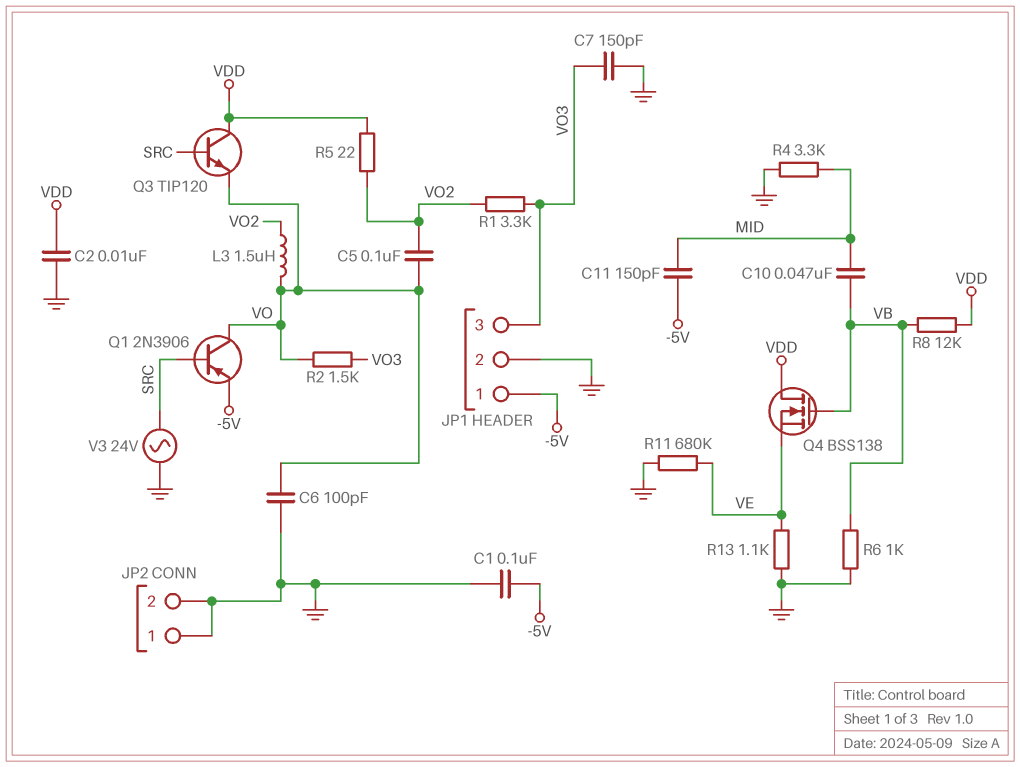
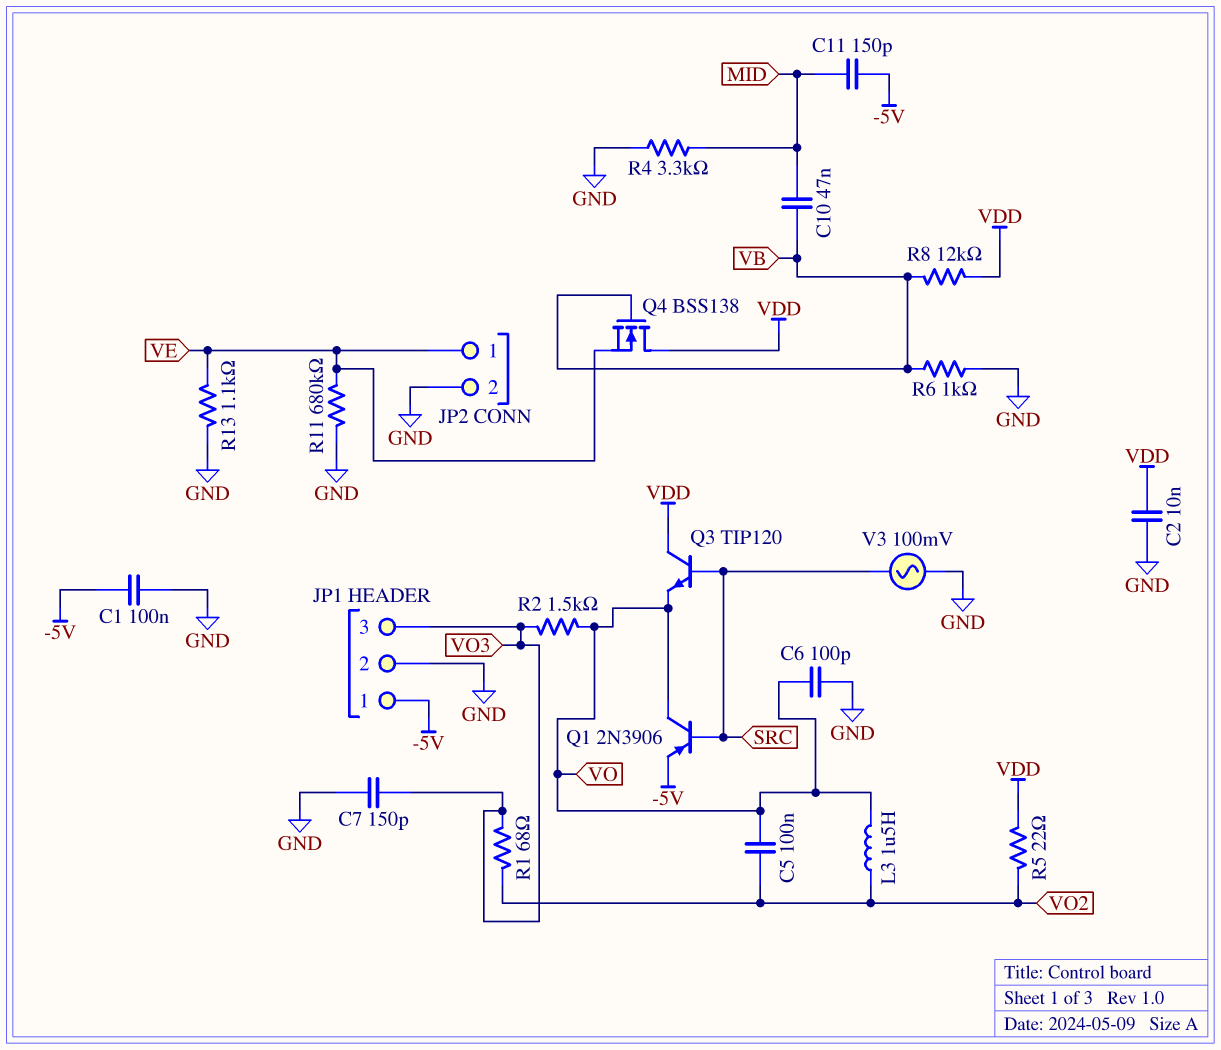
JP2 pin 1: GND -> VE
R1: 3.3k (VO2, VO3) -> 68 (VO2, VO3)
V3: AC 24V (GND, SRC) -> AC 100mV (GND, SRC)

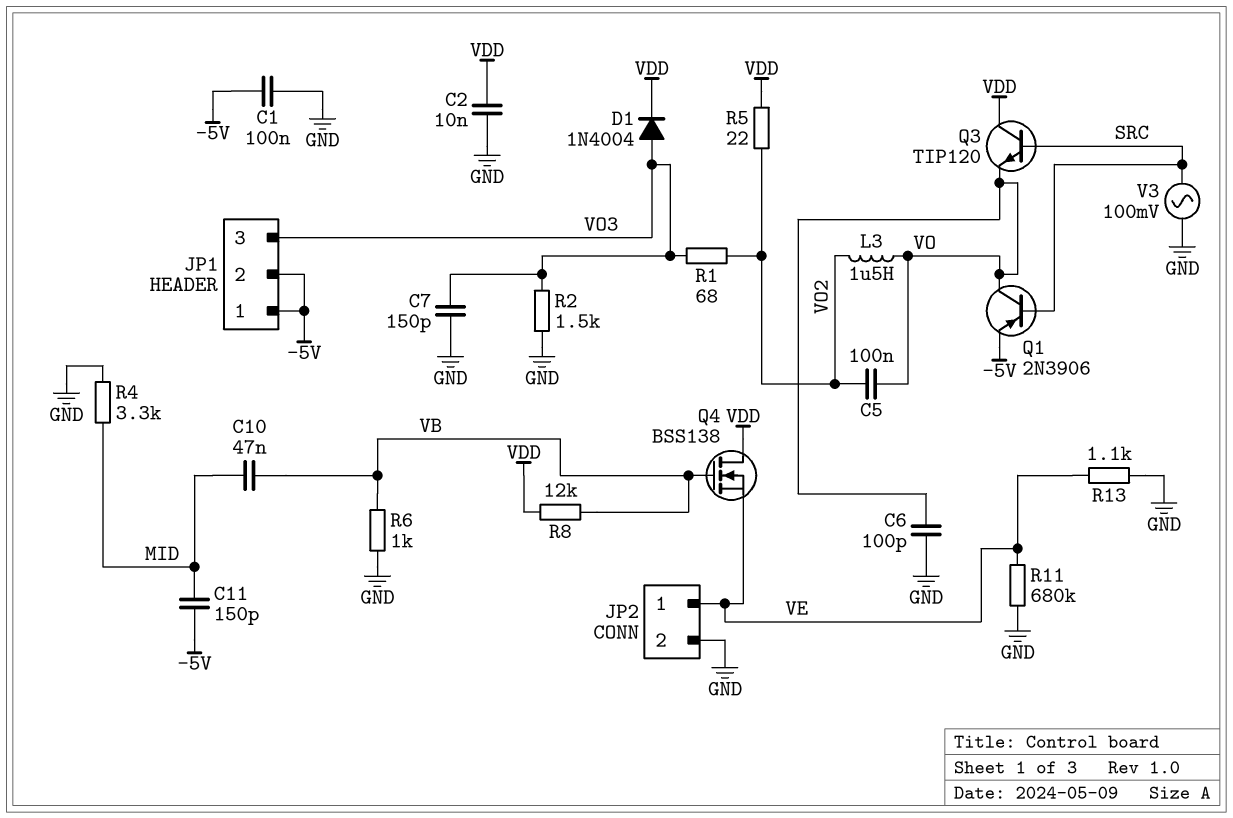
D1: none -> diode 1N4004 (A VO3, K VDD)
JP1 pin 2: GND -> -5V
R2: 1.5k (VO, VO3) -> 1.5k (GND, VO3)

